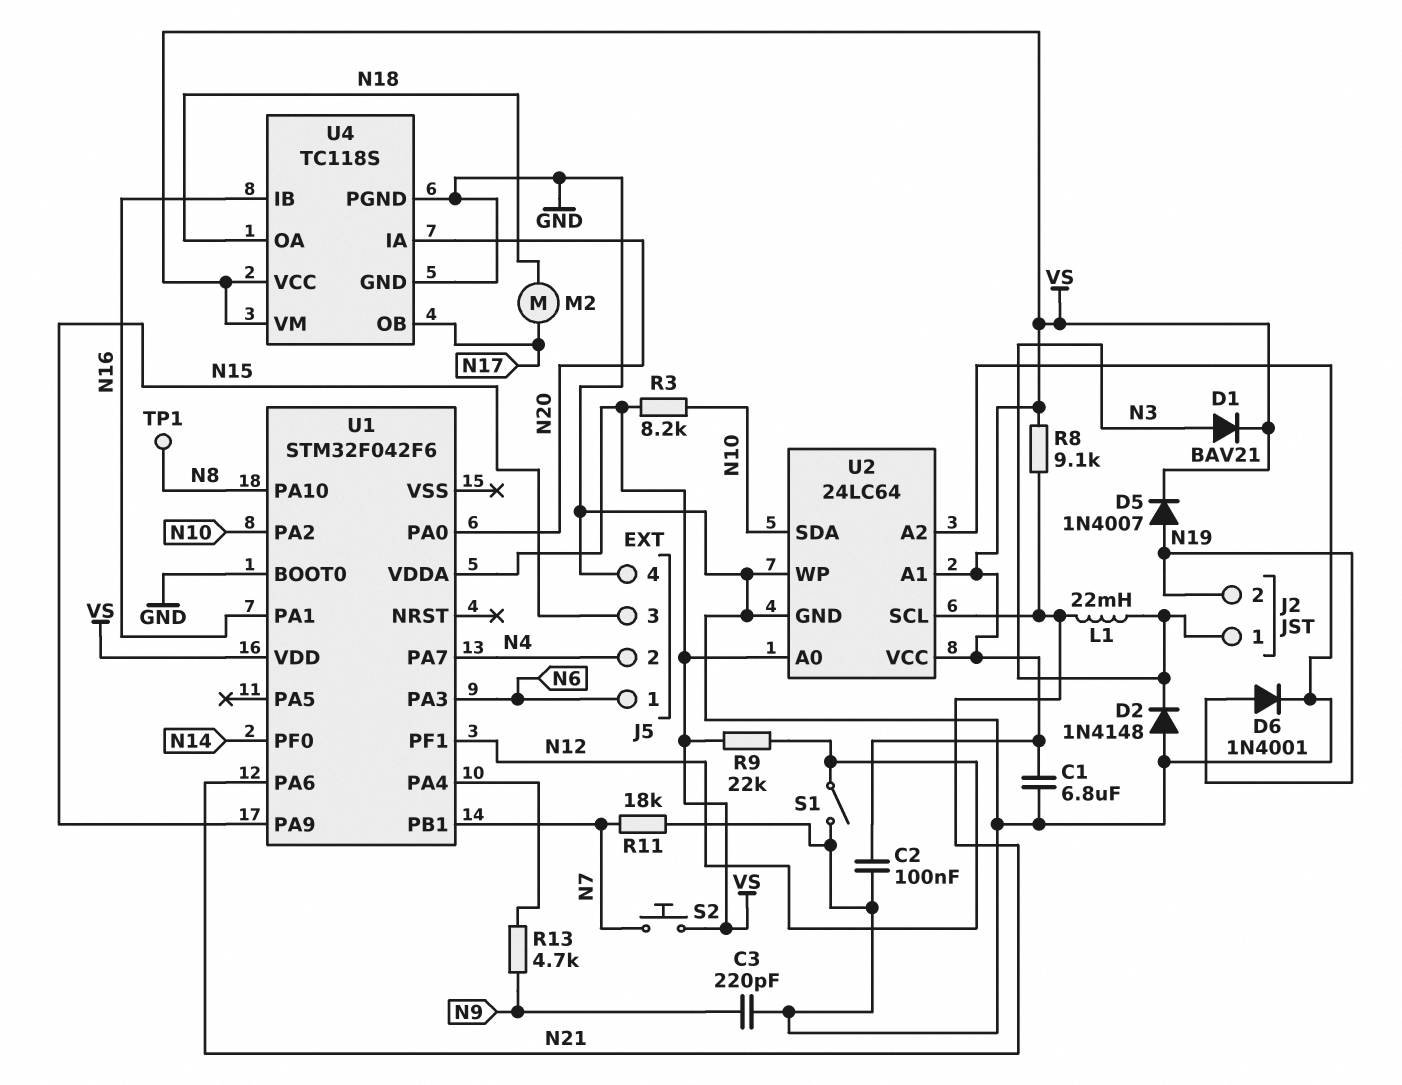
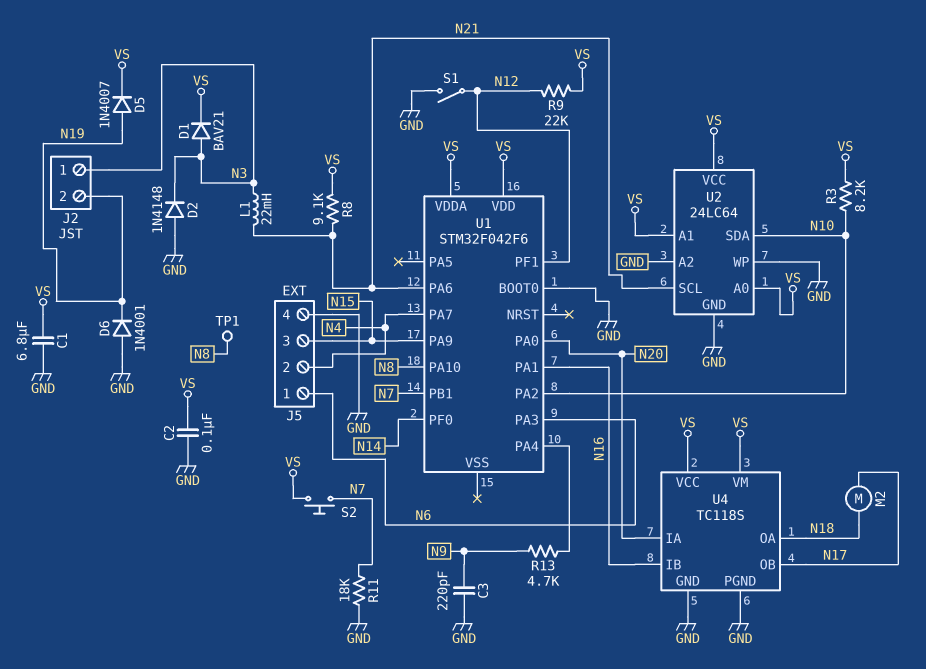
D6: diode 1N4001 (A N19, K GND) -> diode 1N4001 (A GND, K N19)

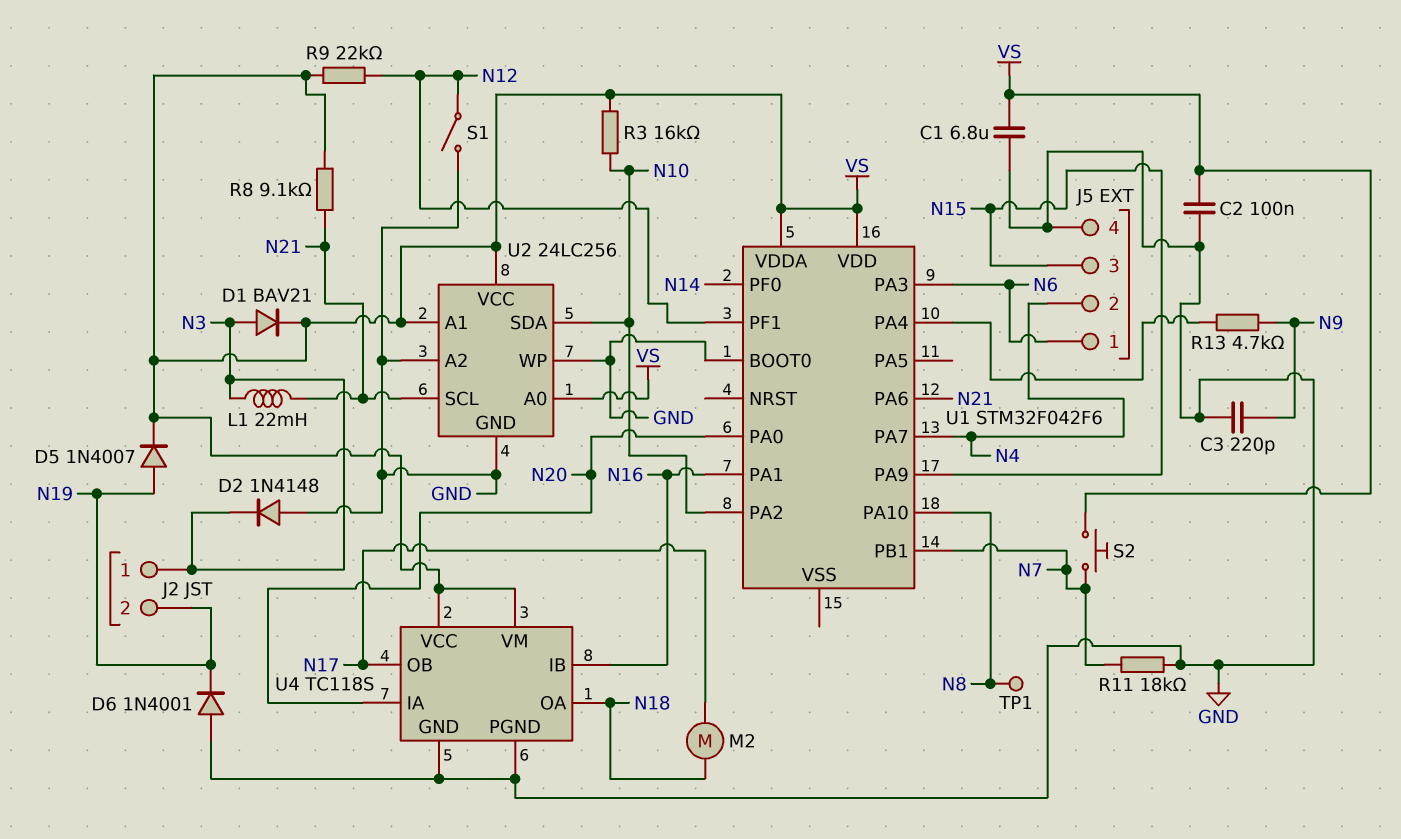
R3: 8.2k (N10, VS) -> 16k (N10, VS)
U2: 24LC64 -> 24LC256

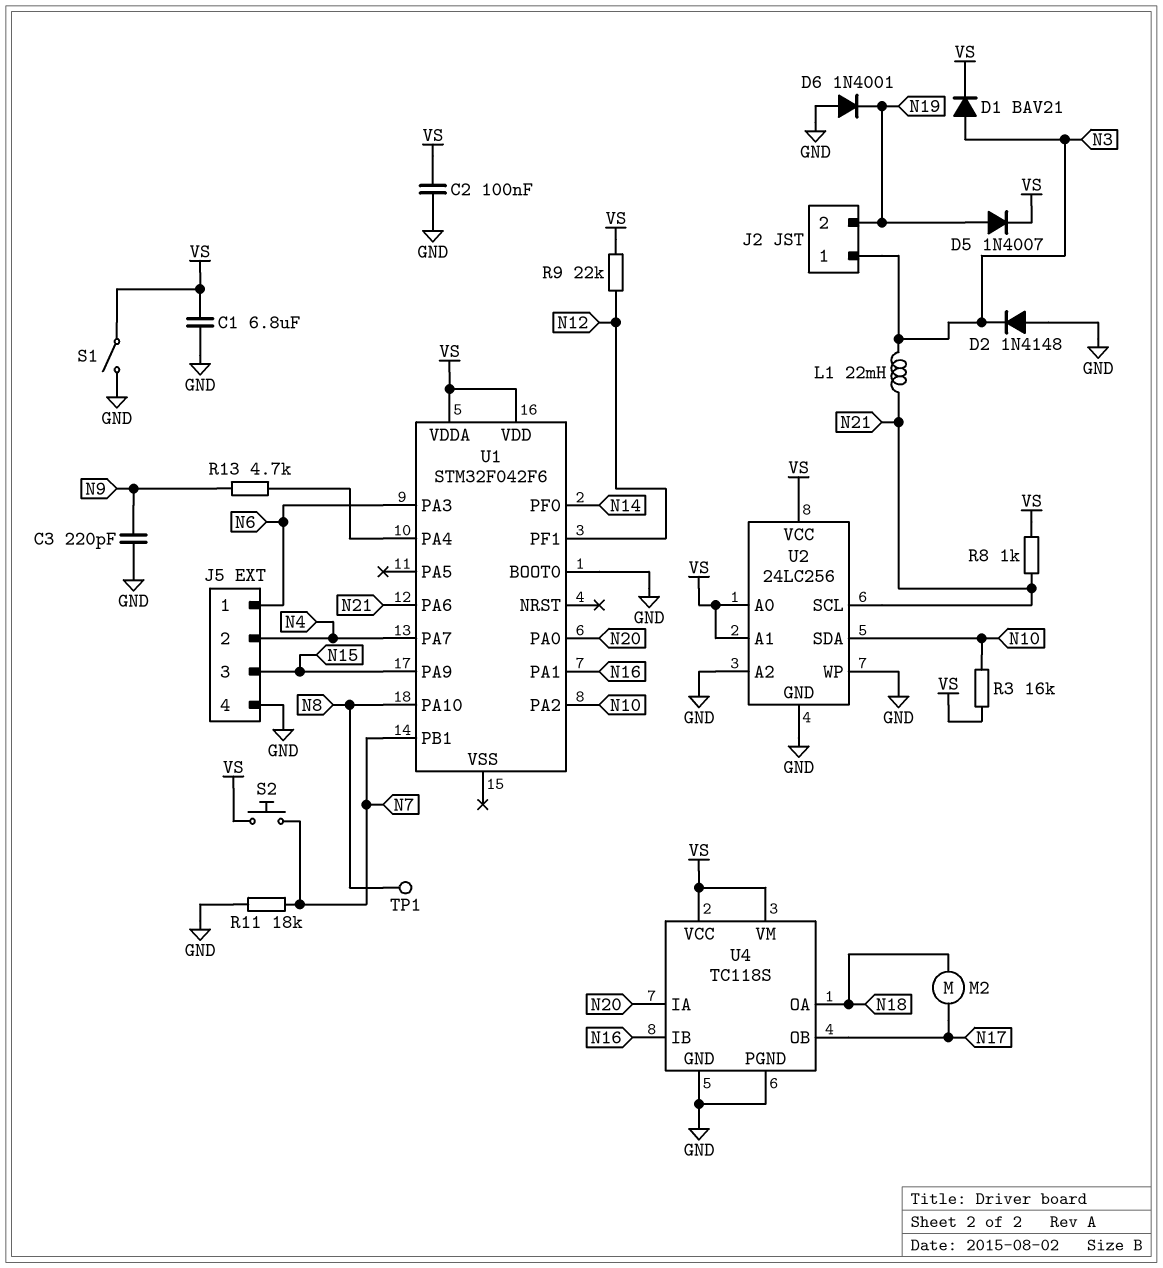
R8: 9.1k (N21, VS) -> 1k (N21, VS)
S1: switch (GND, N12) -> switch (GND, VS)

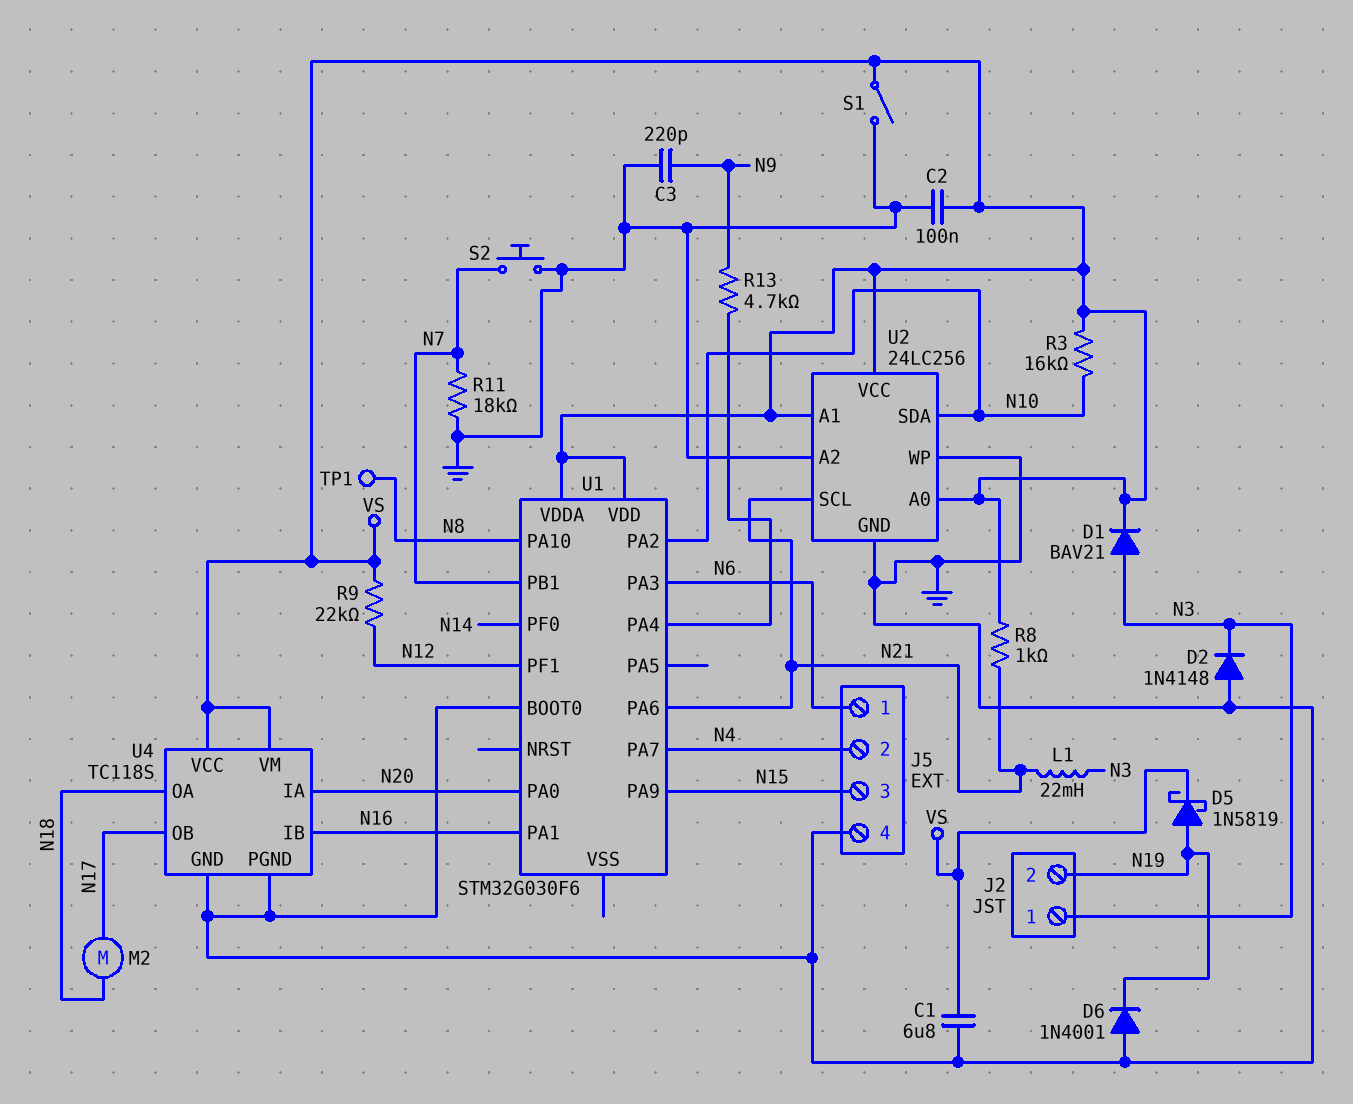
D5: diode 1N4007 (A N19, K VS) -> schottky 1N5819 (A N19, K VS)
S2: button (N7, VS) -> button (GND, N7)
U1: STM32F042F6 -> STM32G030F6

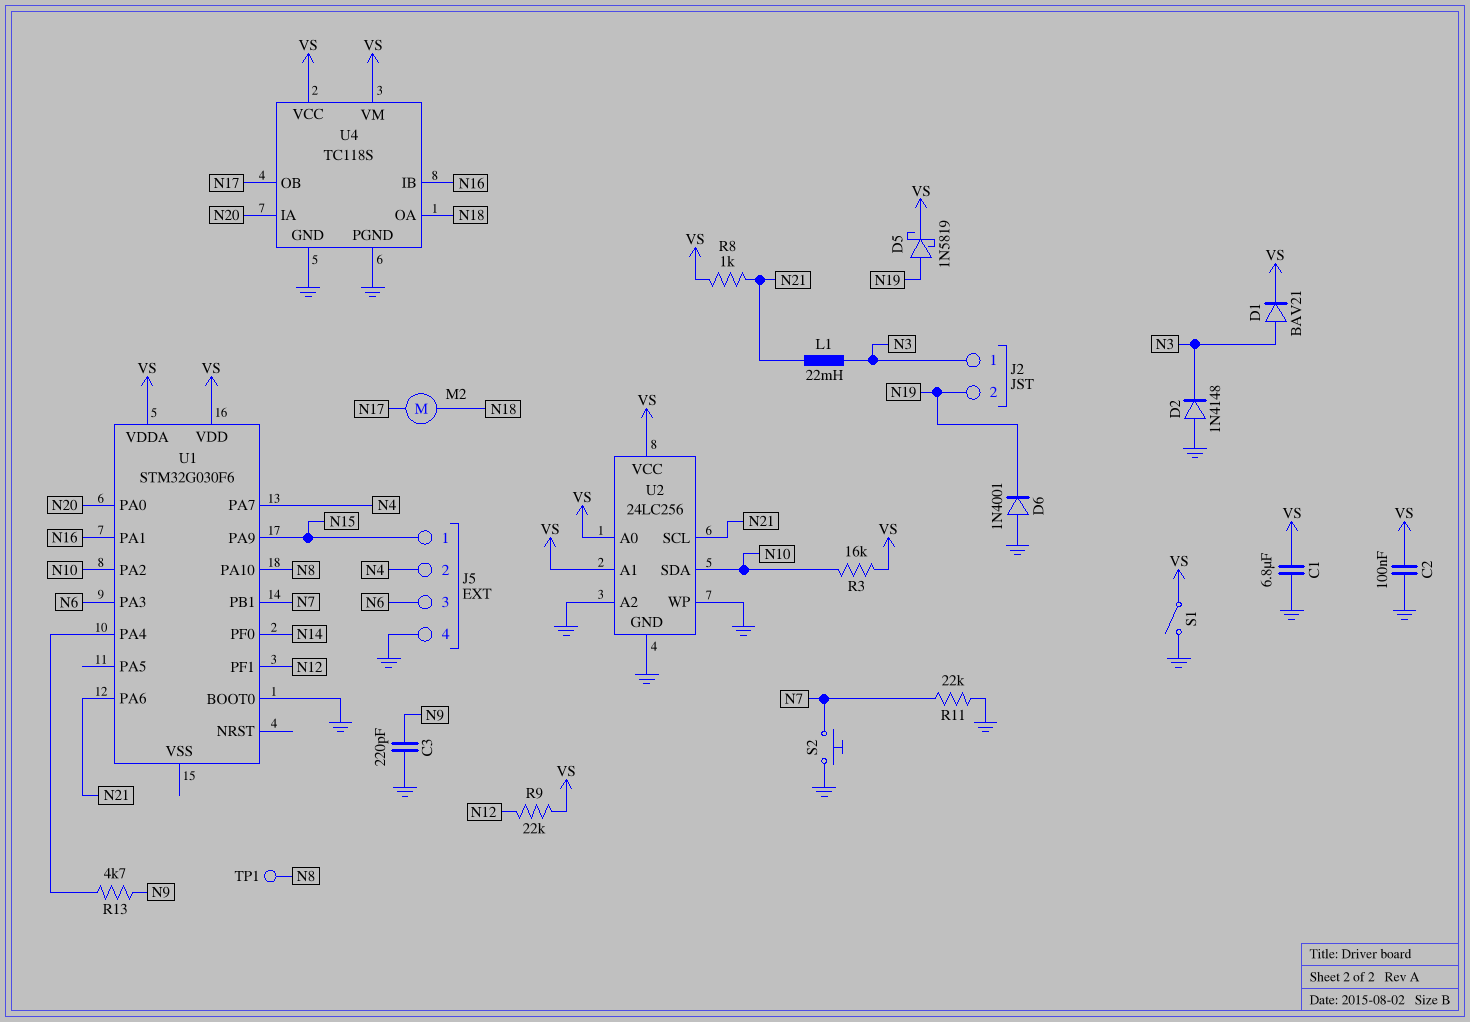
J5 pin 1: N6 -> N15
J5 pin 3: N15 -> N6
R11: 18k (GND, N7) -> 22k (GND, N7)

